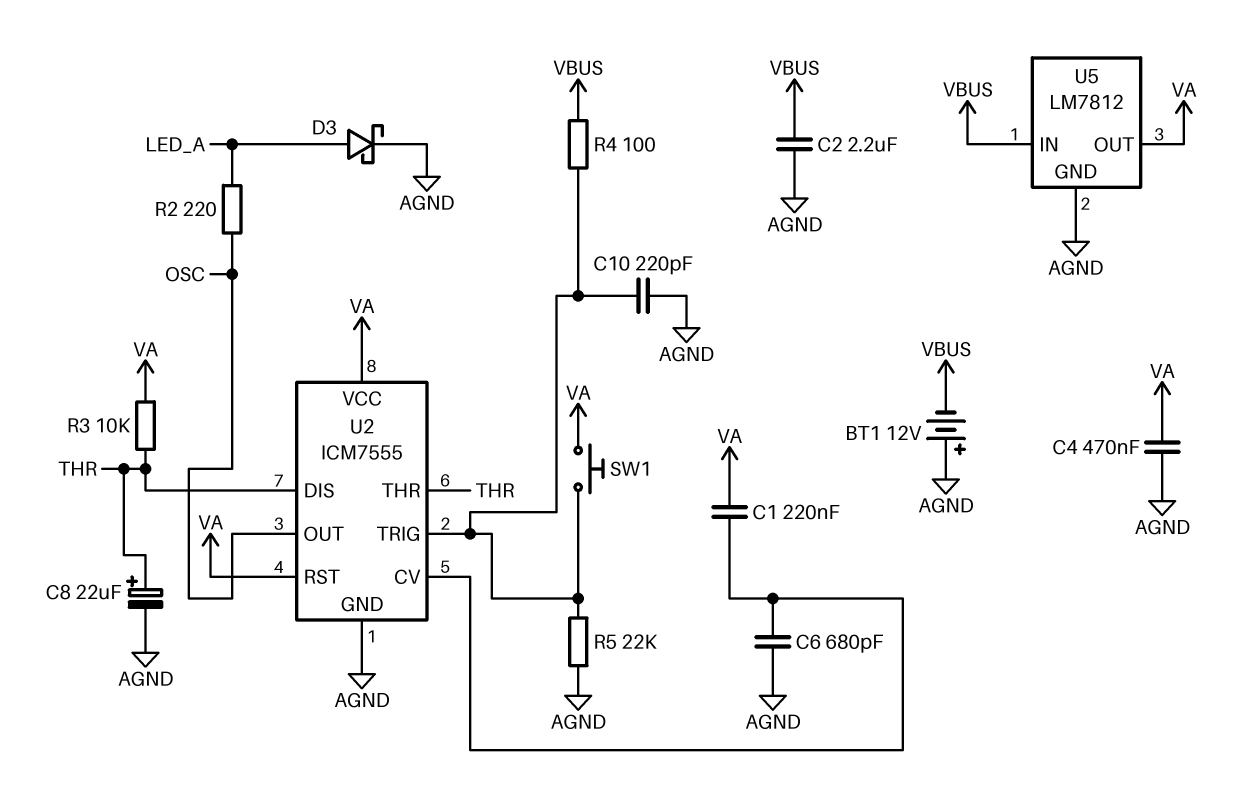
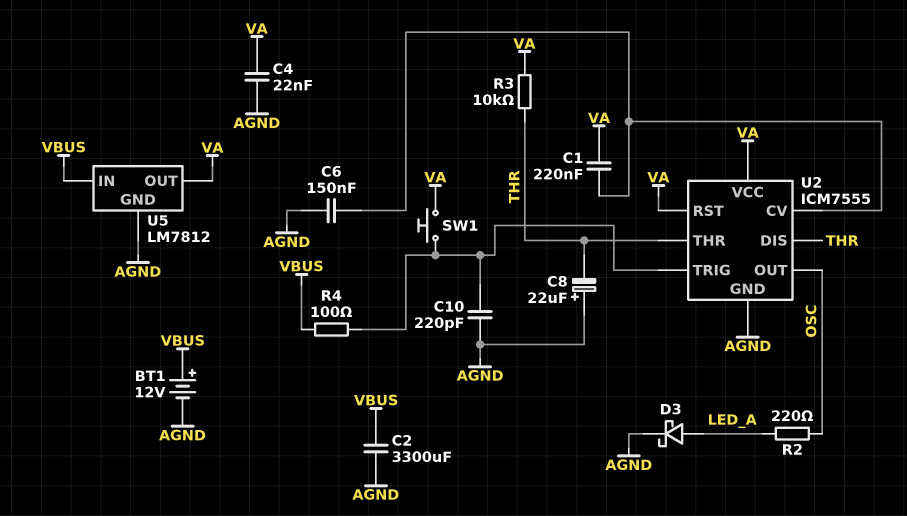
BT1: 12V (plus AGND, minus VBUS) -> 12V (plus VBUS, minus AGND)
C2: 2.2uF (AGND, VBUS) -> 3300uF (AGND, VBUS)
C4: 470nF (AGND, VA) -> 22nF (AGND, VA)
C6: 680pF (AGND, U2/CV) -> 150nF (AGND, U2/CV)
C8: 22uF (plus THR, minus AGND) -> 22uF (plus AGND, minus THR)
R5: 22k (AGND, U2/TRIG) -> none

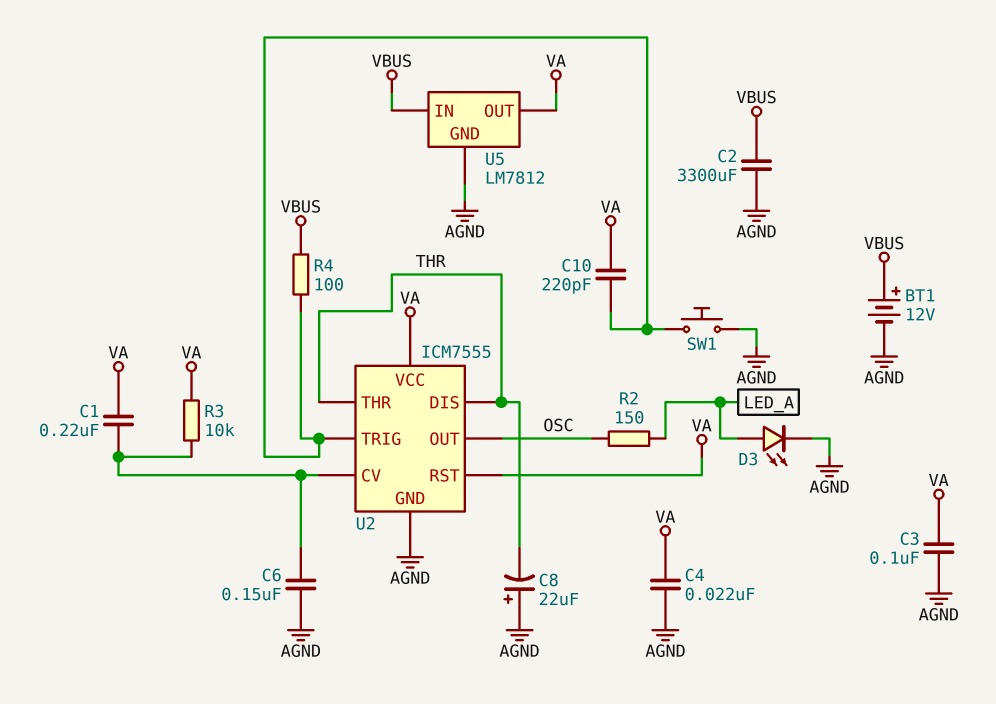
C3: none -> 100nF (AGND, VA)
C10: 220pF (AGND, U2/TRIG) -> 220pF (U2/TRIG, VA)
D3: schottky (A LED_A, K AGND) -> LED (A LED_A, K AGND)
R2: 220 (LED_A, OSC) -> 150 (LED_A, OSC)
R3: 10k (THR, VA) -> 10k (U2/CV, VA)
SW1: button (U2/TRIG, VA) -> button (AGND, U2/TRIG)

